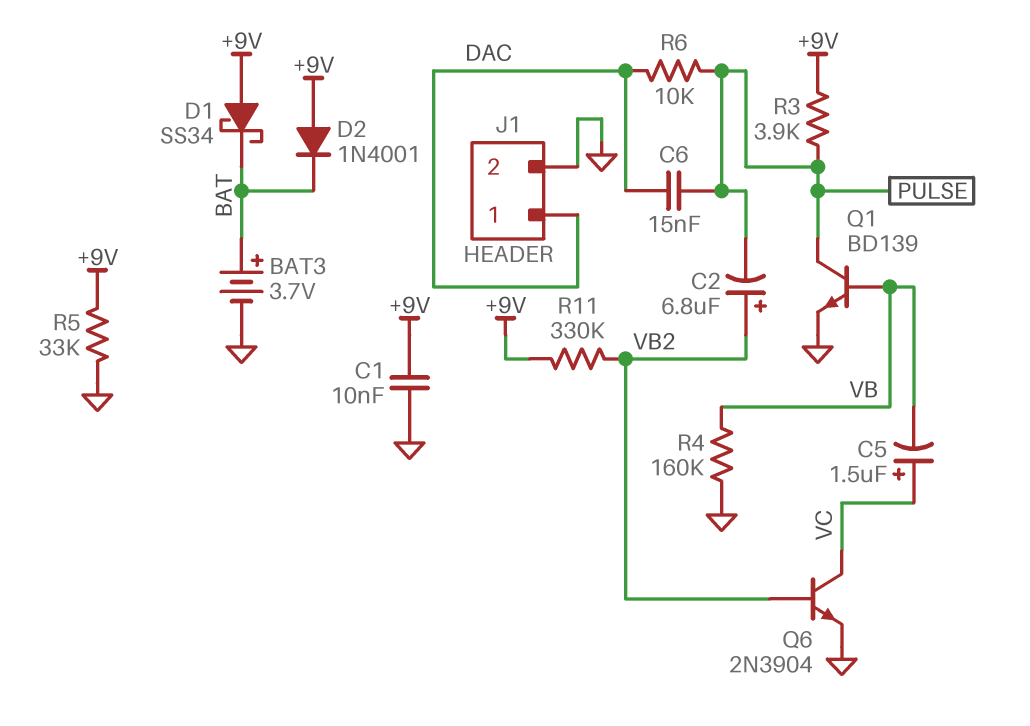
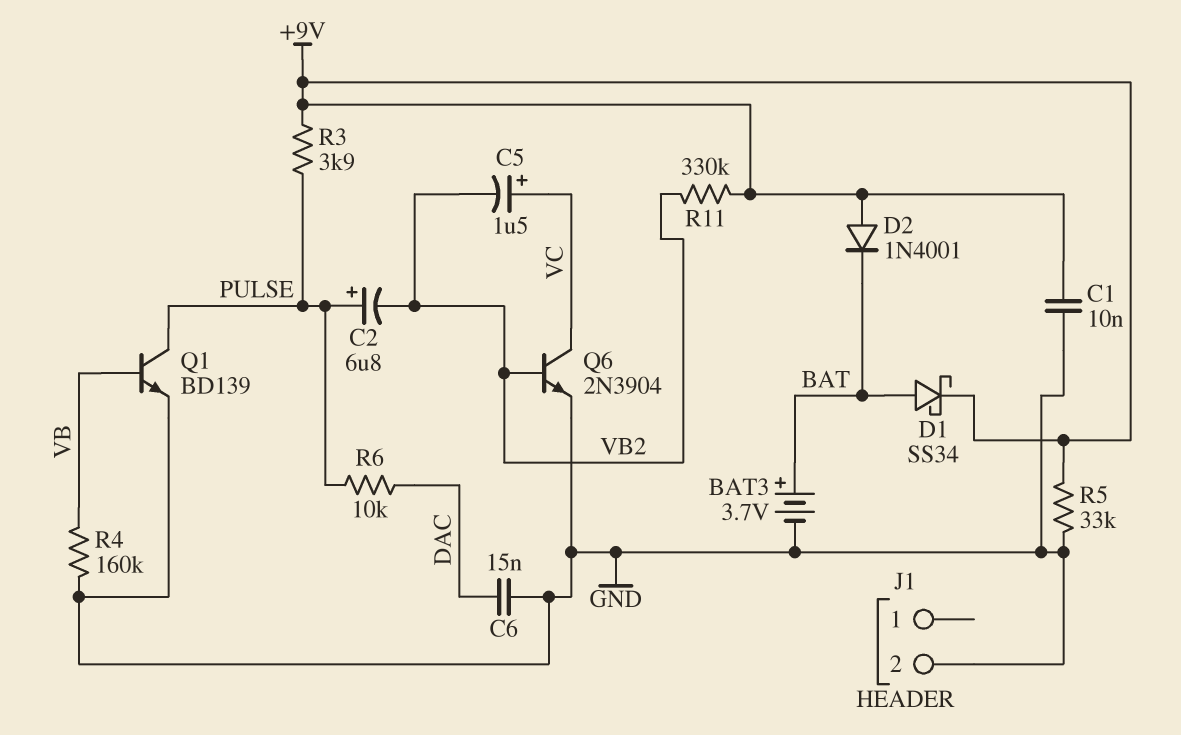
C2: 6.8uF (plus VB2, minus PULSE) -> 6.8uF (plus PULSE, minus VB2)
C5: 1.5uF (plus VC, minus VB) -> 1.5uF (plus VC, minus VB2)
C6: 15nF (DAC, PULSE) -> 15nF (DAC, GND)
D1: schottky SS34 (A +9V, K BAT) -> schottky SS34 (A BAT, K +9V)
J1 pin 1: DAC -> none

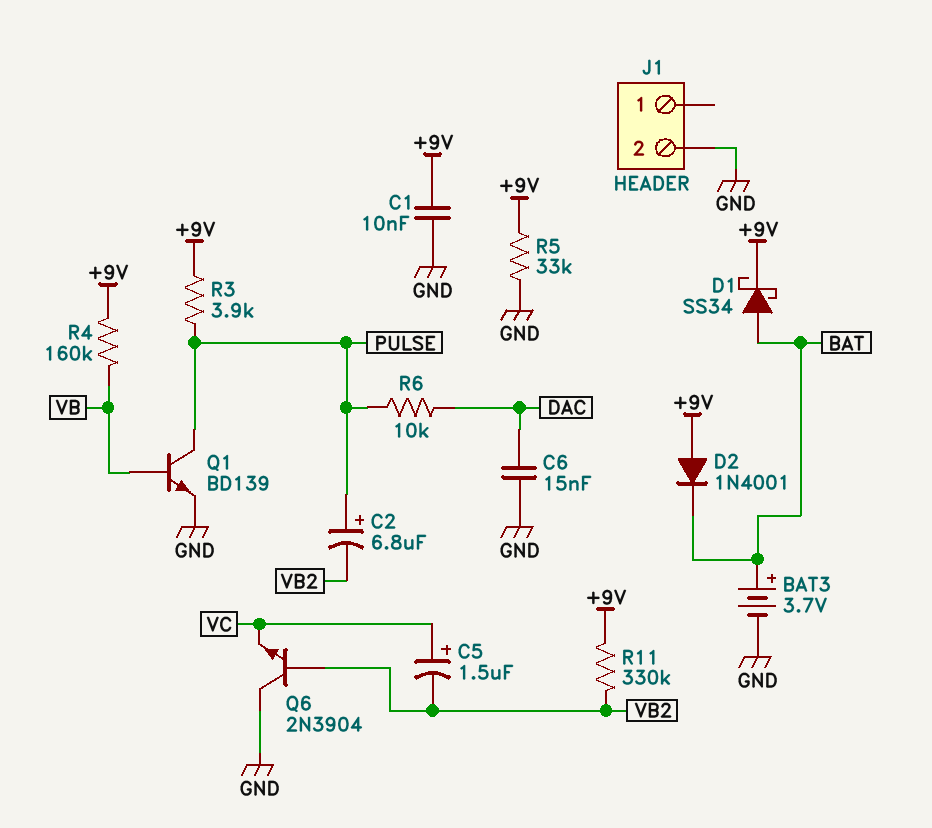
Q6: NPN 2N3904 (B VB2, C VC, E GND) -> NPN 2N3904 (B VB2, C GND, E VC)
R4: 160k (GND, VB) -> 160k (+9V, VB)

